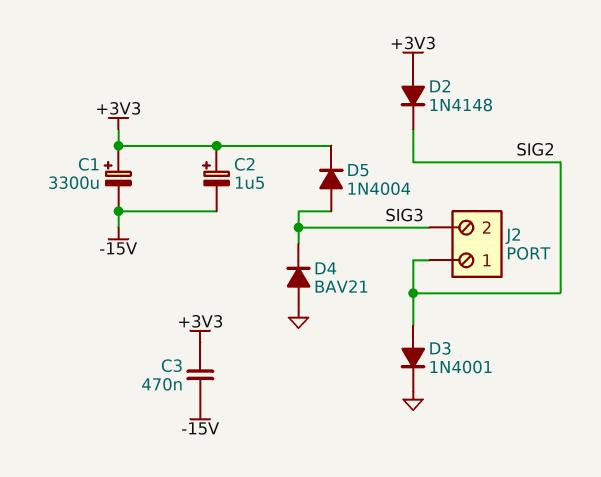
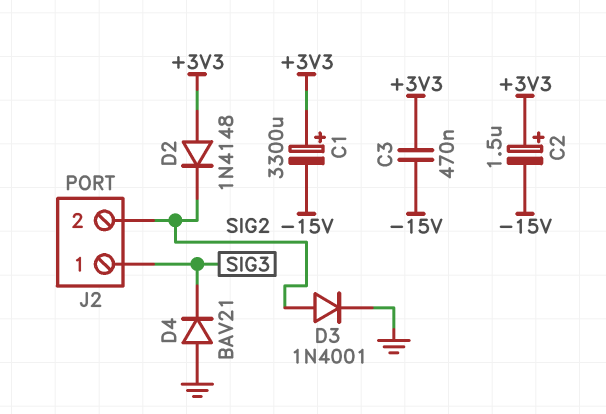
D5: diode 1N4004 (A SIG3, K +3V3) -> none
J2 pin 1: SIG2 -> SIG3
J2 pin 2: SIG3 -> SIG2

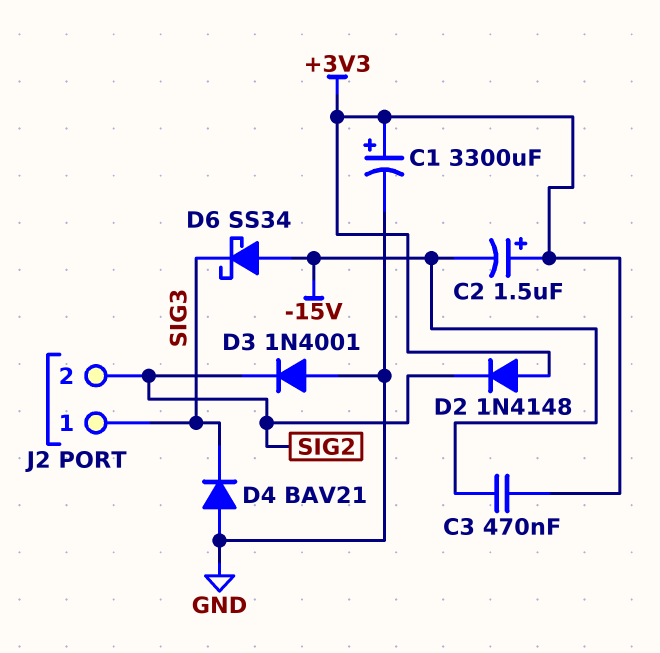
C1: 3300uF (plus +3V3, minus -15V) -> 3300uF (plus +3V3, minus GND)
D3: diode 1N4001 (A SIG2, K GND) -> diode 1N4001 (A GND, K SIG2)
D6: none -> schottky SS34 (A -15V, K SIG3)

